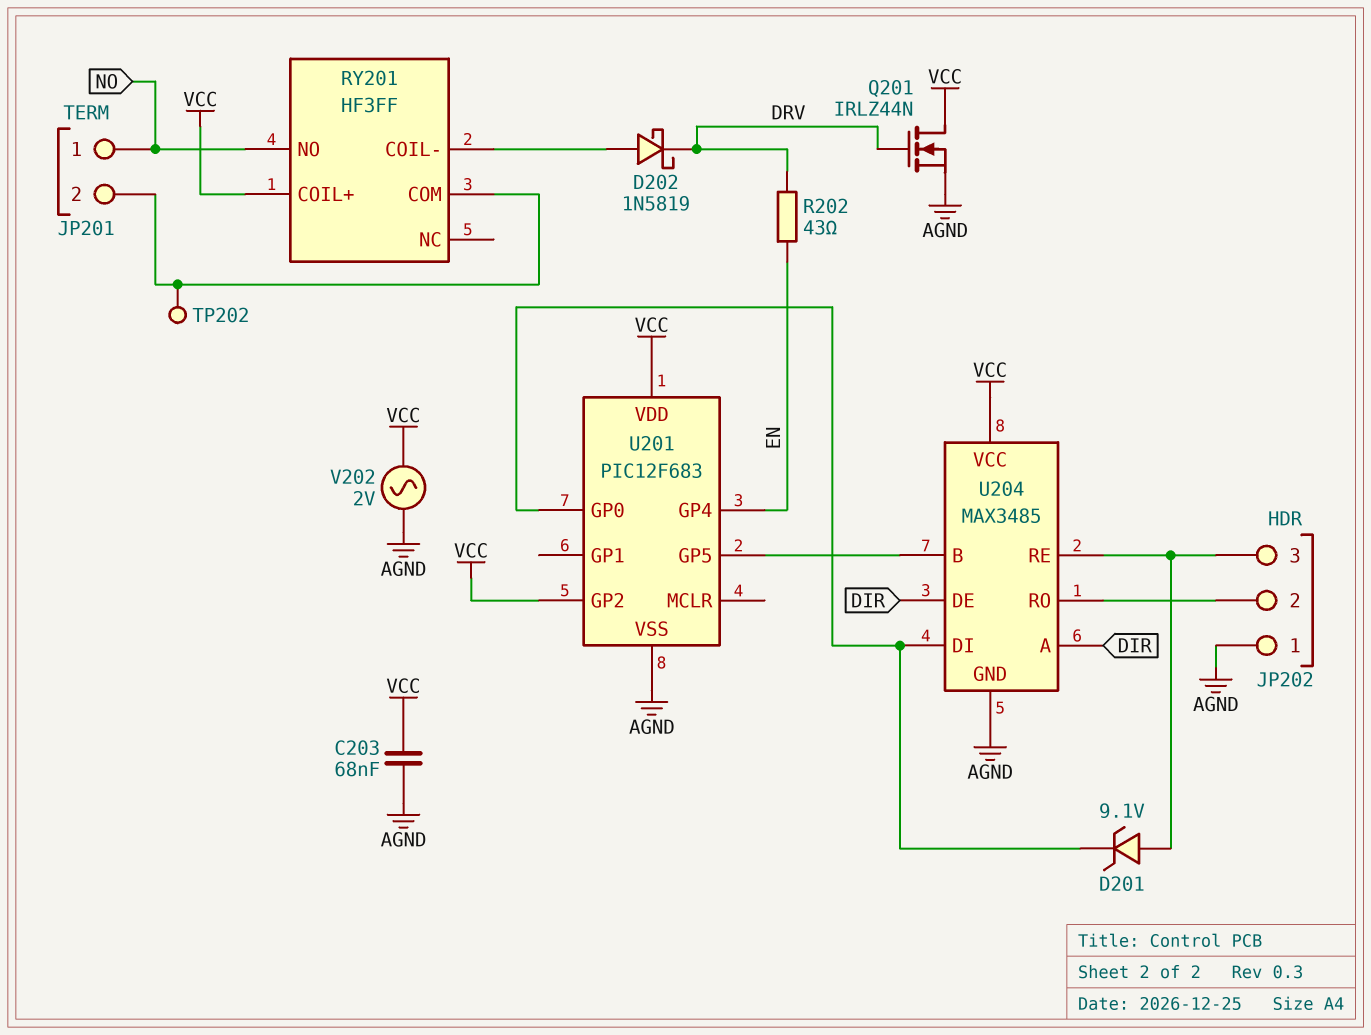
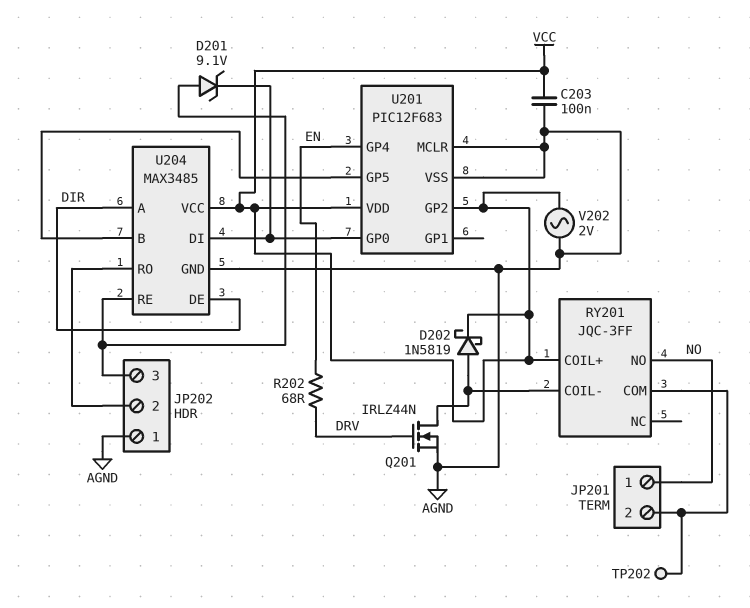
C203: 68nF (AGND, VCC) -> 100nF (AGND, VCC)
D202: schottky 1N5819 (A RY201/COIL-, K DRV) -> schottky 1N5819 (A RY201/COIL-, K VCC)
Q201: NMOS IRLZ44N (G DRV, D VCC, S AGND) -> NMOS IRLZ44N (G DRV, D RY201/COIL-, S AGND)
R202: 43 (DRV, EN) -> 68 (DRV, EN)
RY201: HF3FF -> JQC-3FF
U201 pin MCLR: none -> AGND

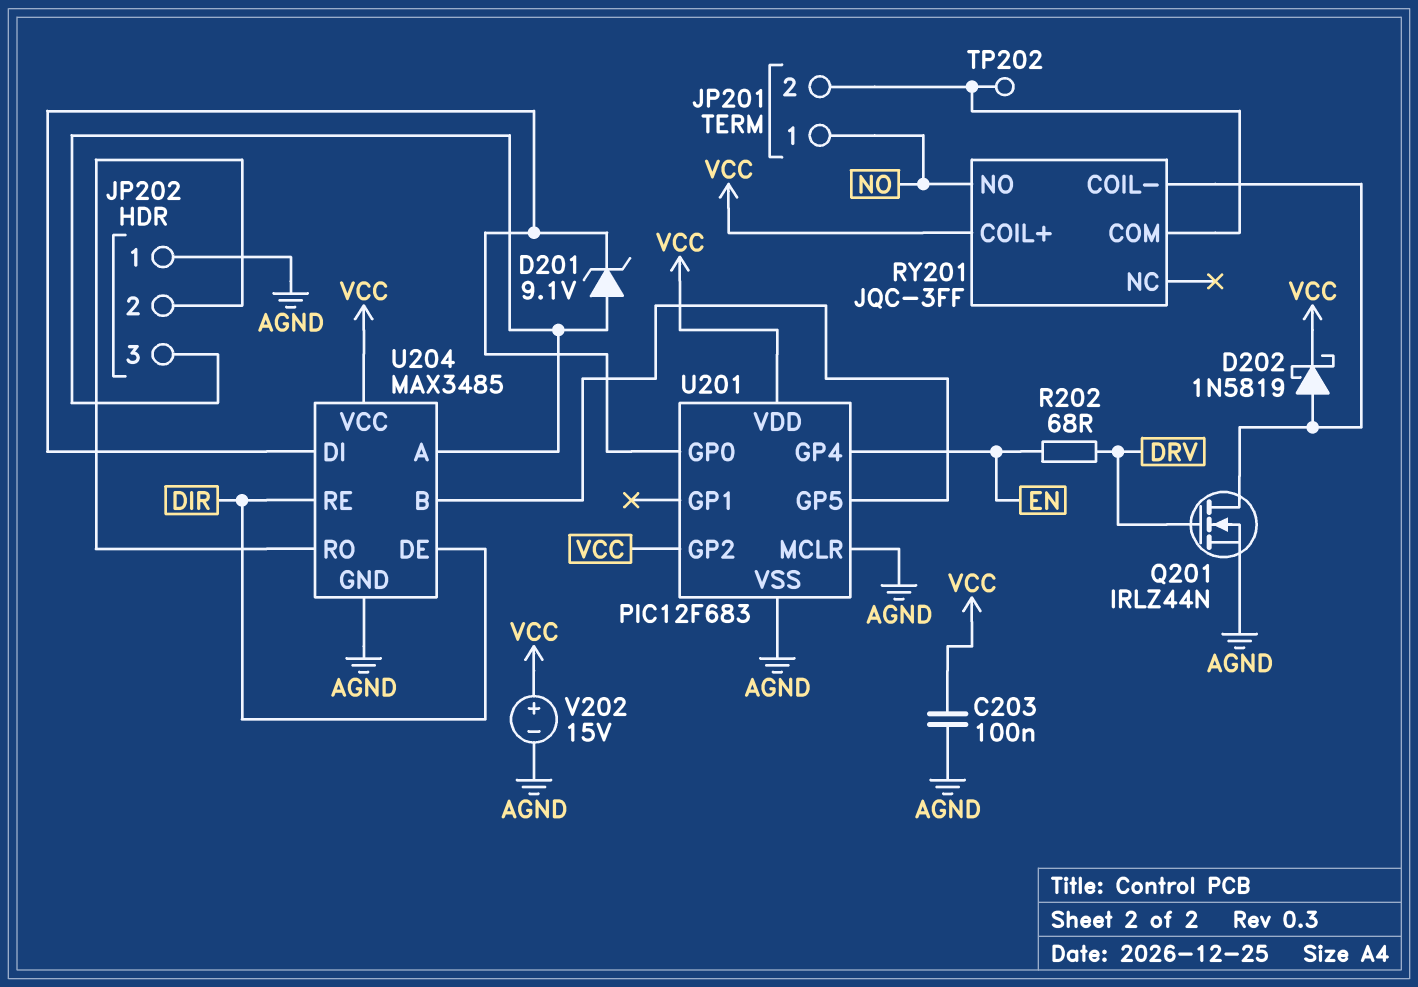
U204 pin A: DIR -> JP202/3
U204 pin RE: JP202/3 -> DIR
V202: AC 2V (AGND, VCC) -> 15V (plus VCC, minus AGND)

